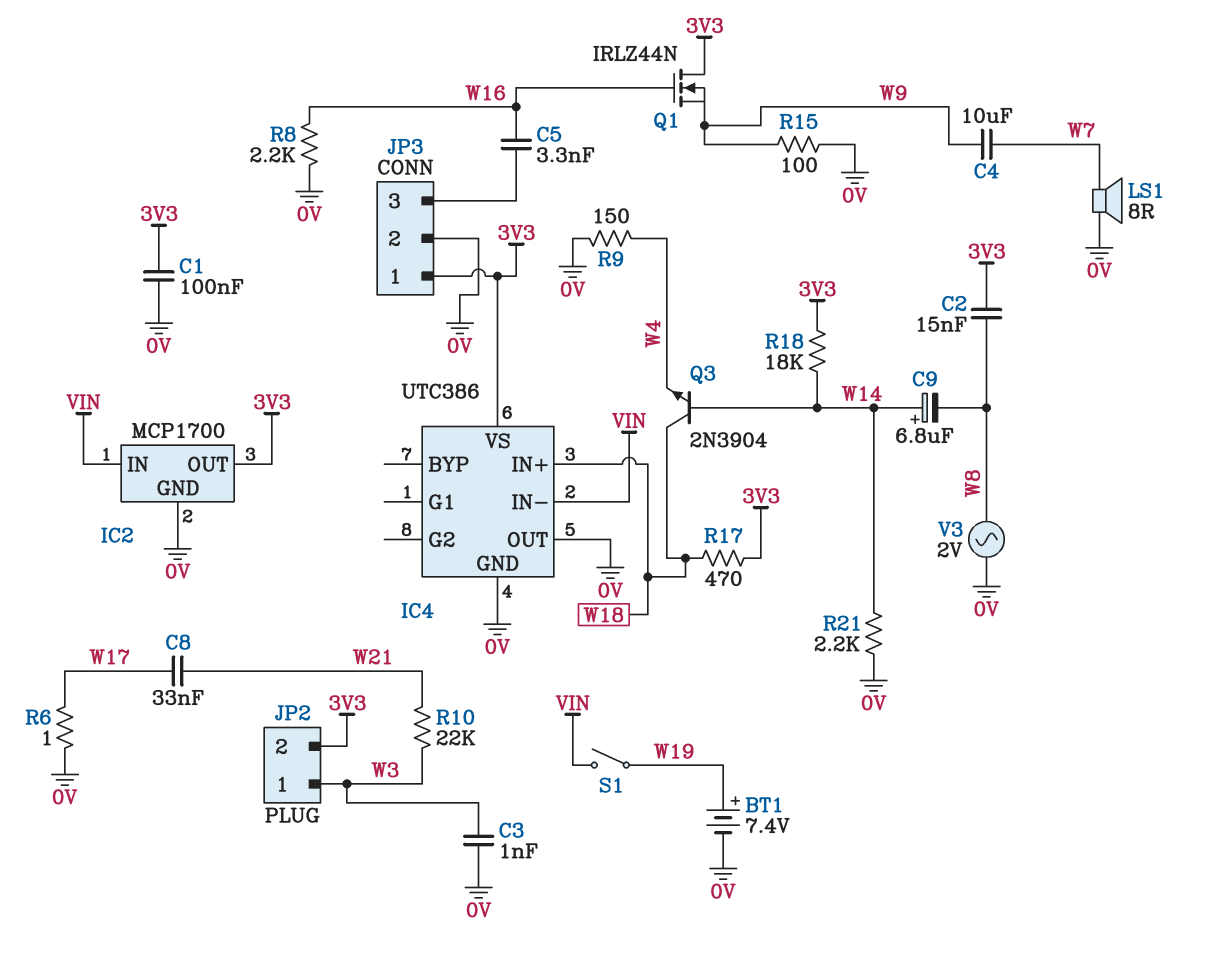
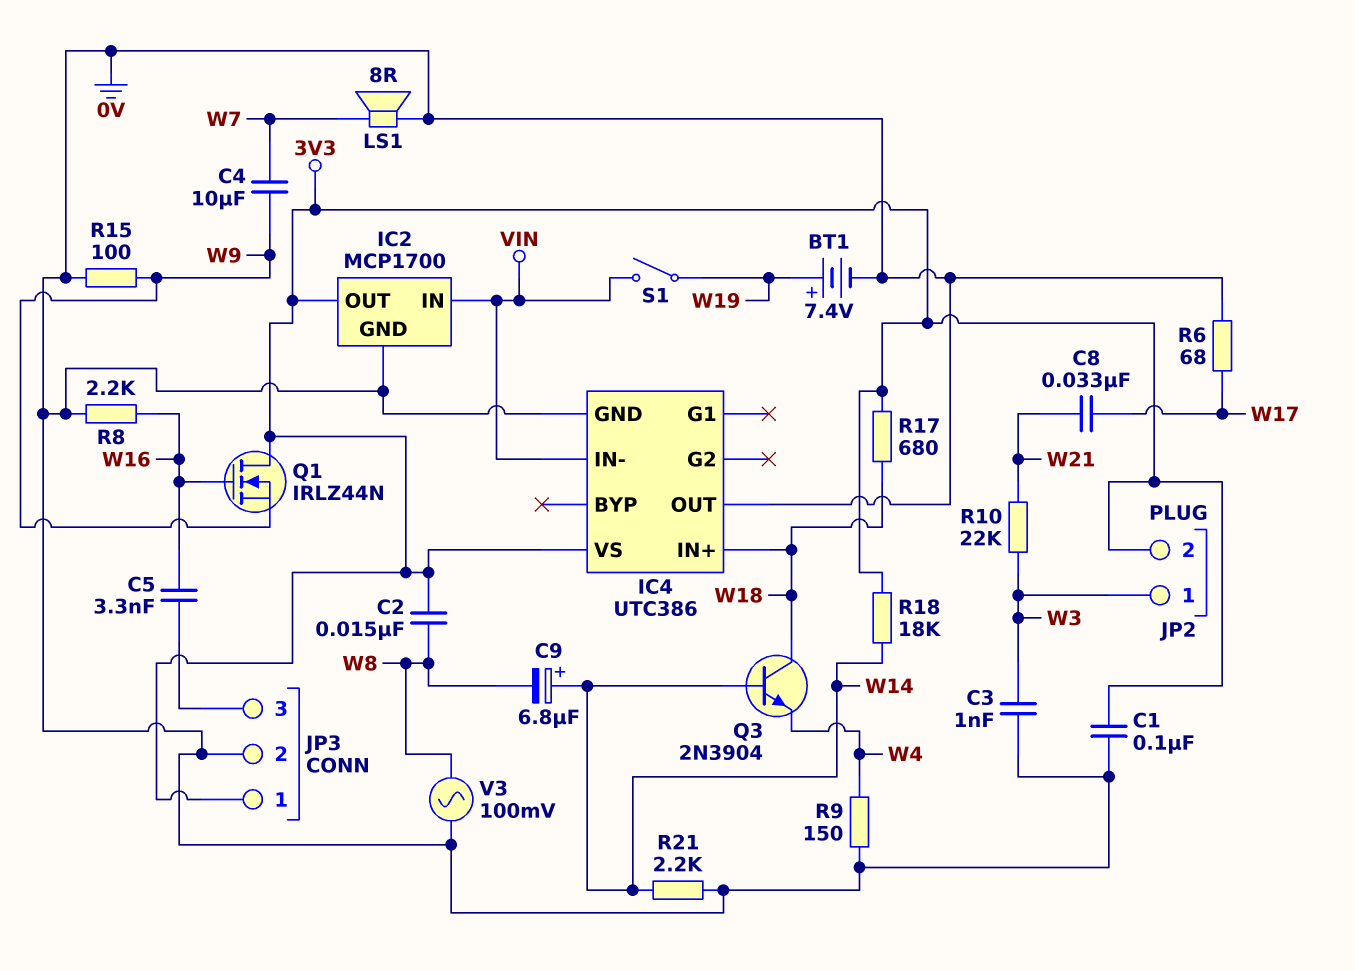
R6: 1 (0V, W17) -> 68 (0V, W17)
R17: 470 (3V3, W18) -> 680 (3V3, W18)
V3: AC 2V (0V, W8) -> AC 100mV (0V, W8)

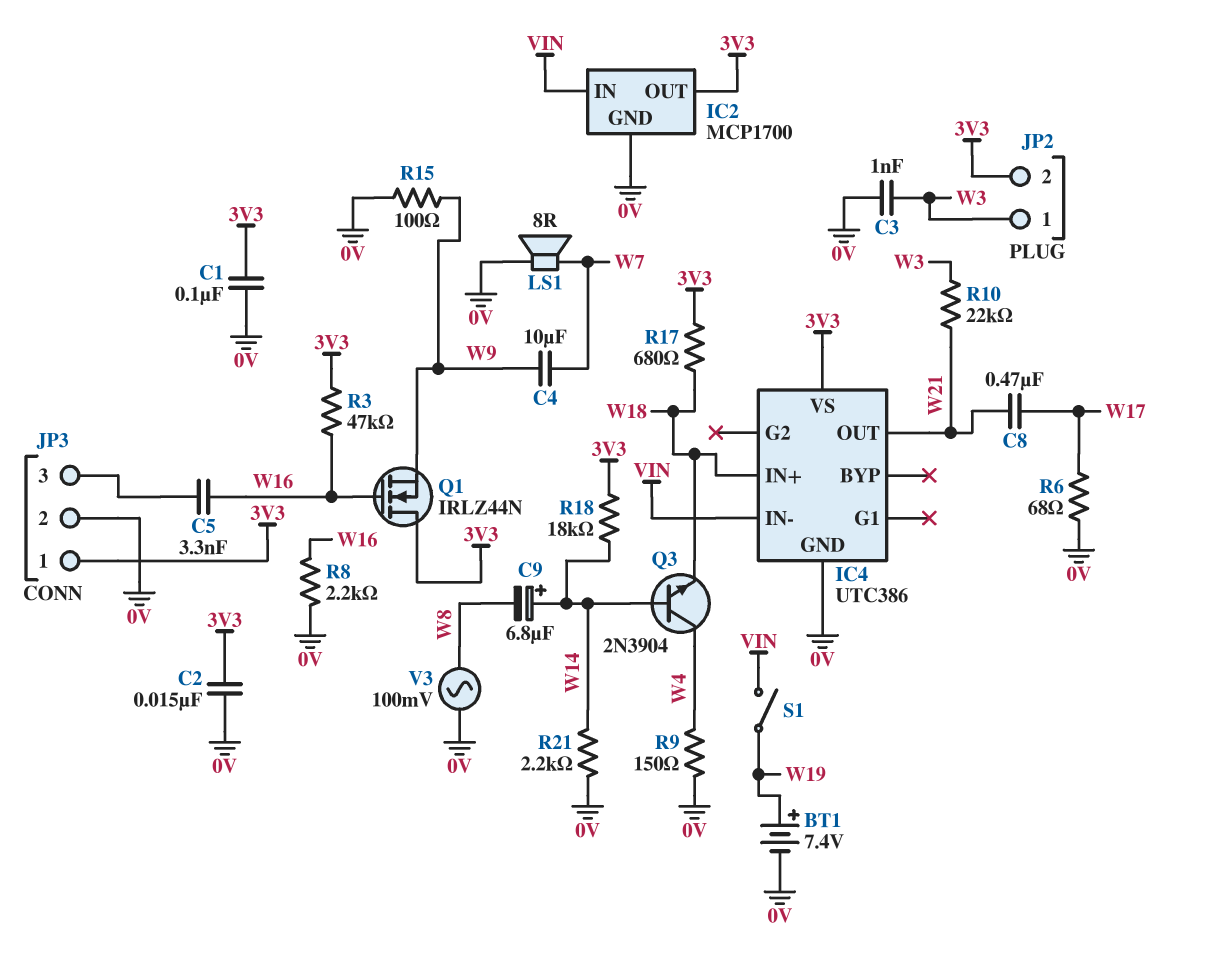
C2: 15nF (3V3, W8) -> 15nF (0V, 3V3)
C8: 33nF (W17, W21) -> 470nF (W17, W21)
IC4 pin OUT: 0V -> W21
Q3: NPN 2N3904 (B W14, C W18, E W4) -> NPN 2N3904 (B W14, C W4, E W18)
R3: none -> 47k (3V3, W16)

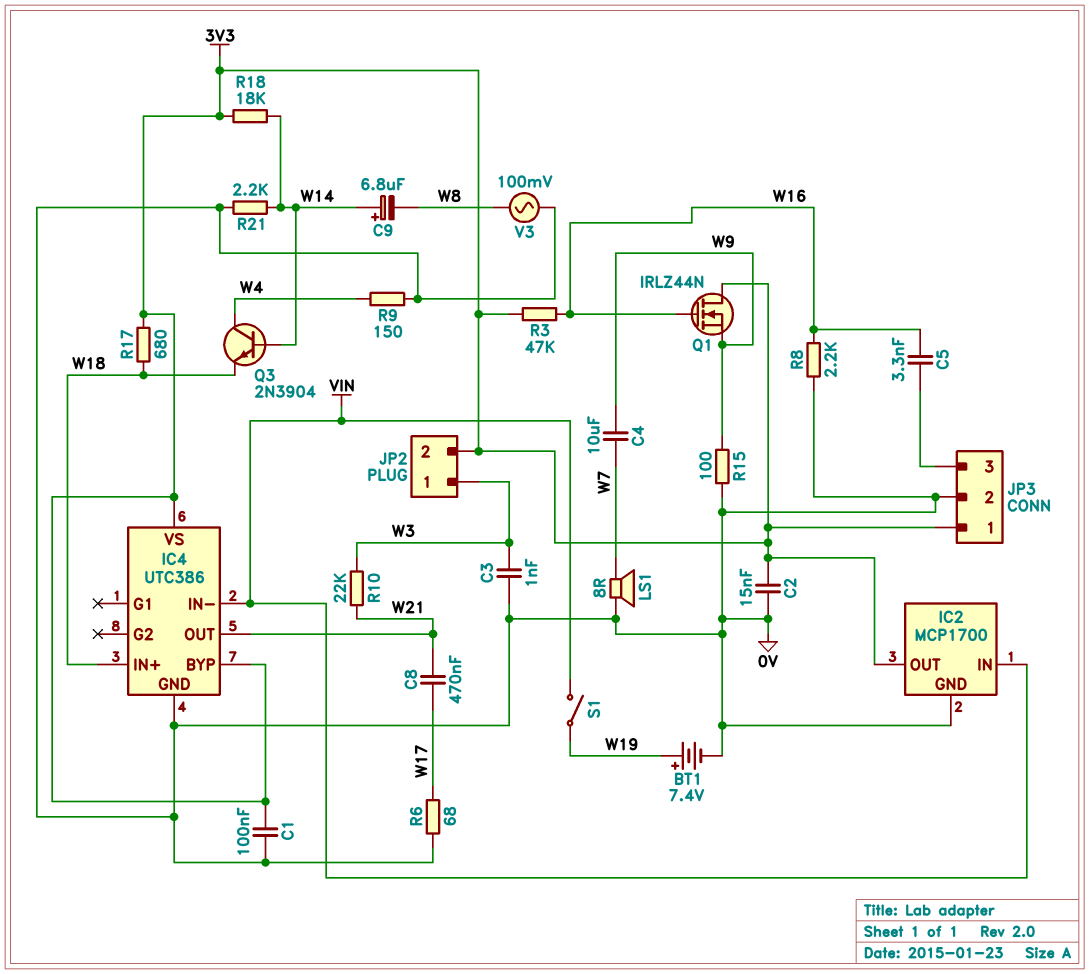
IC4 pin BYP: none -> 3V3

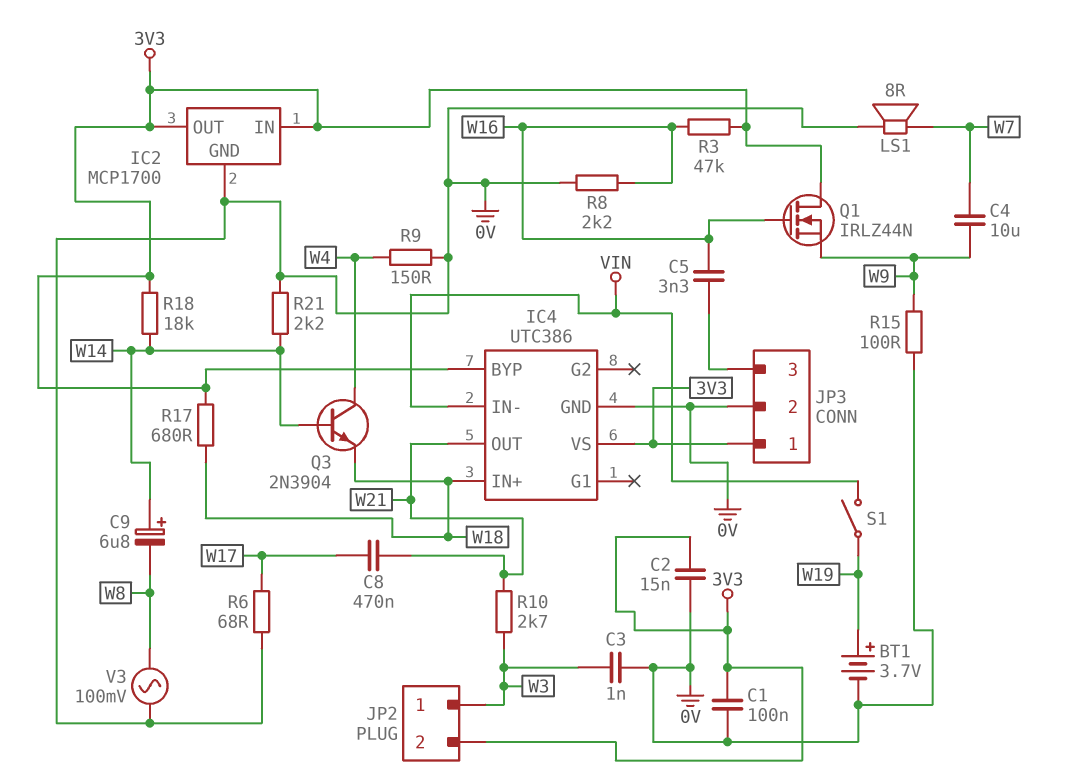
BT1: 7.4V (plus W19, minus 0V) -> 3.7V (plus W19, minus 0V)
IC2 pin IN: VIN -> 3V3
R10: 22k (W3, W21) -> 2.7k (W3, W21)

